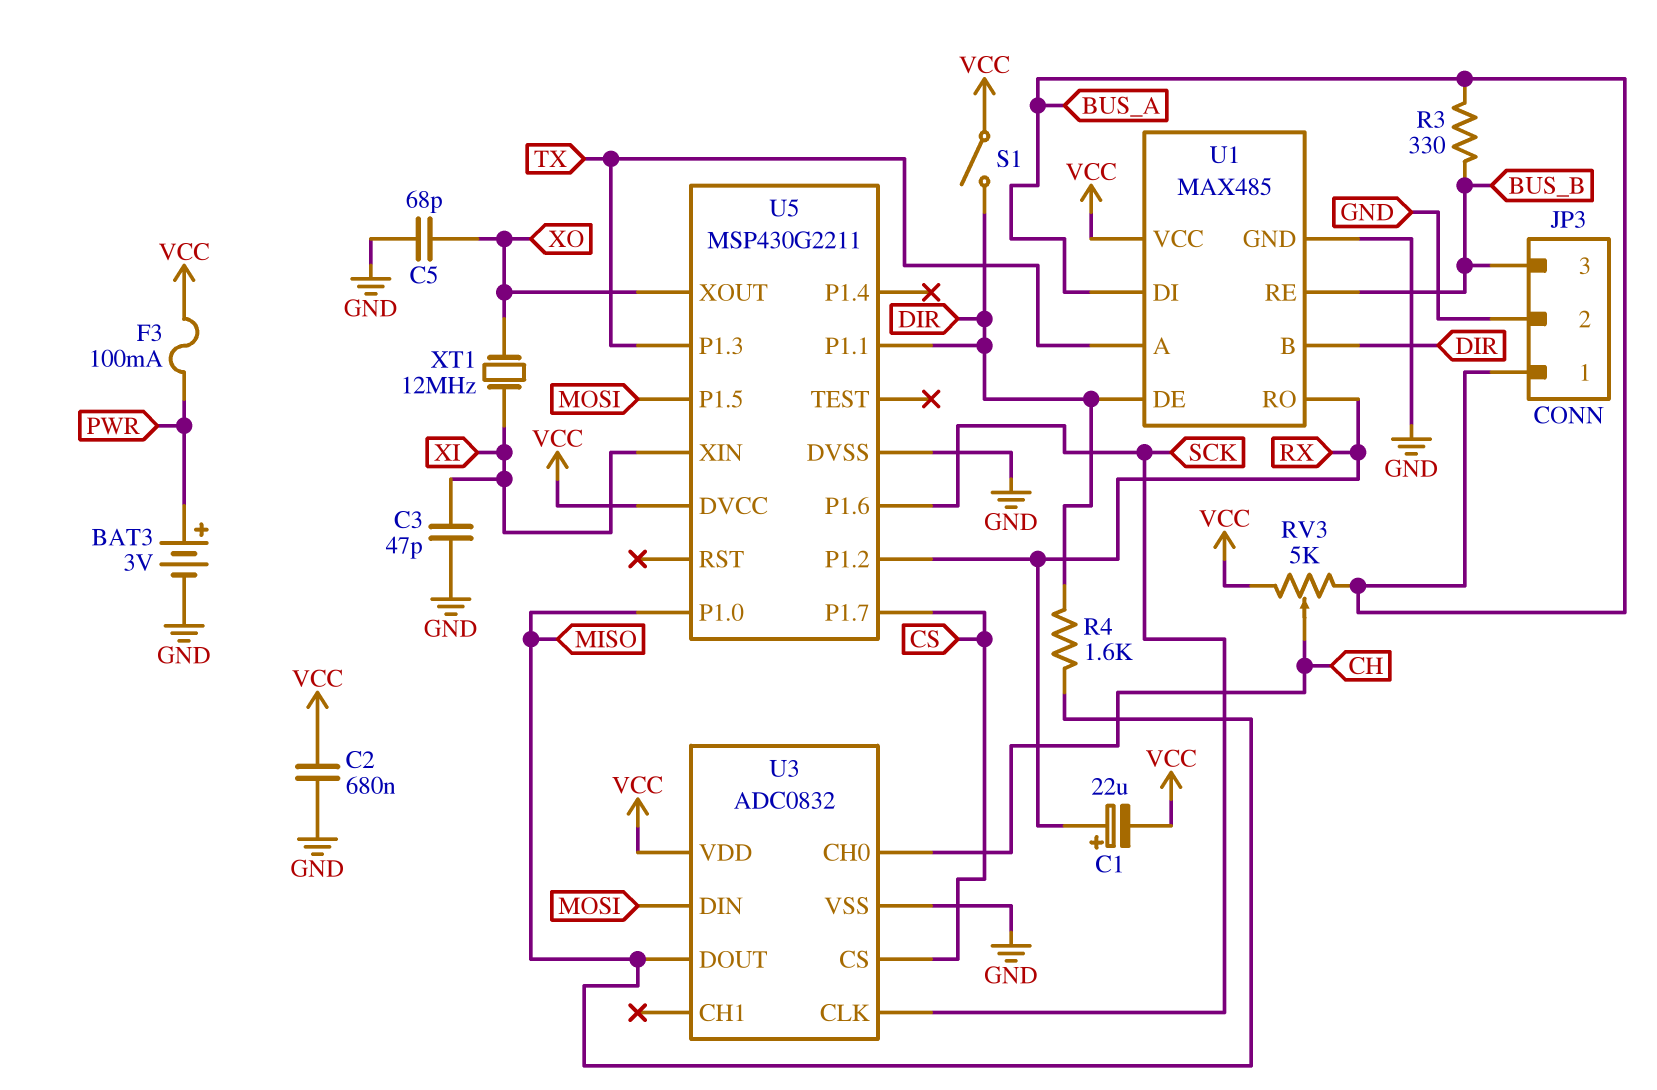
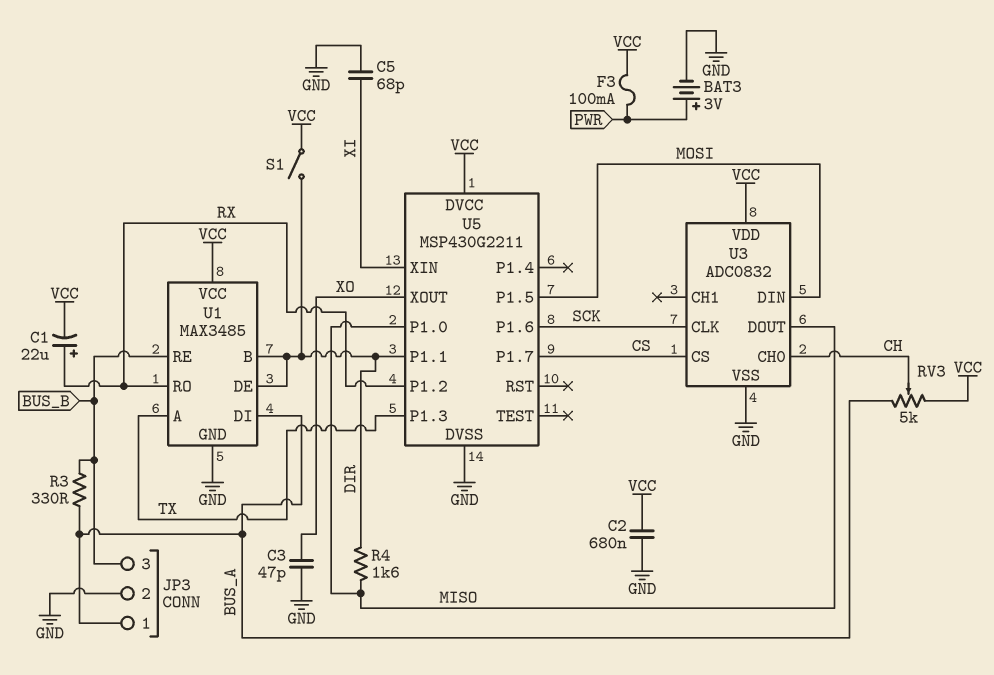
C3: 47pF (GND, XI) -> 47pF (GND, XO)
C5: 68pF (GND, XO) -> 68pF (GND, XI)
U1: MAX485 -> MAX3485
XT1: 12MHz (XI, XO) -> none

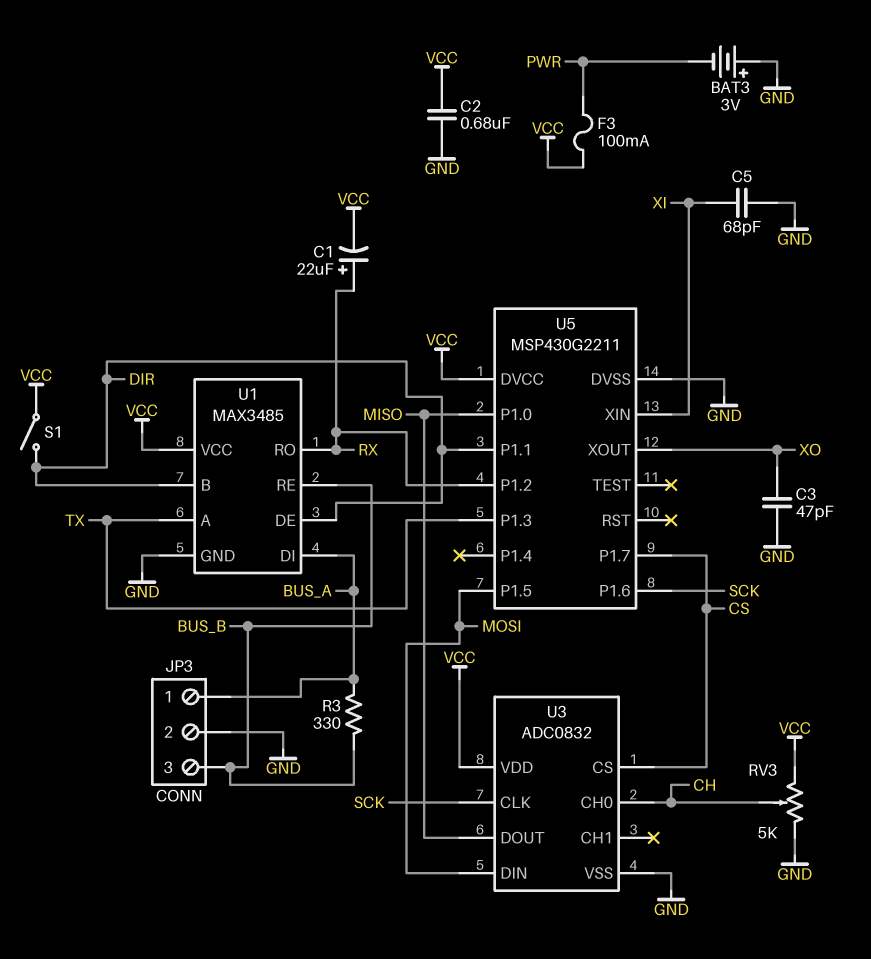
BAT3: 3V (plus PWR, minus GND) -> 3V (plus GND, minus PWR)
R4: 1.6k (DIR, MISO) -> none
RV3: 5k (BUS_A, VCC, wiper CH) -> 5k (GND, VCC, wiper CH)

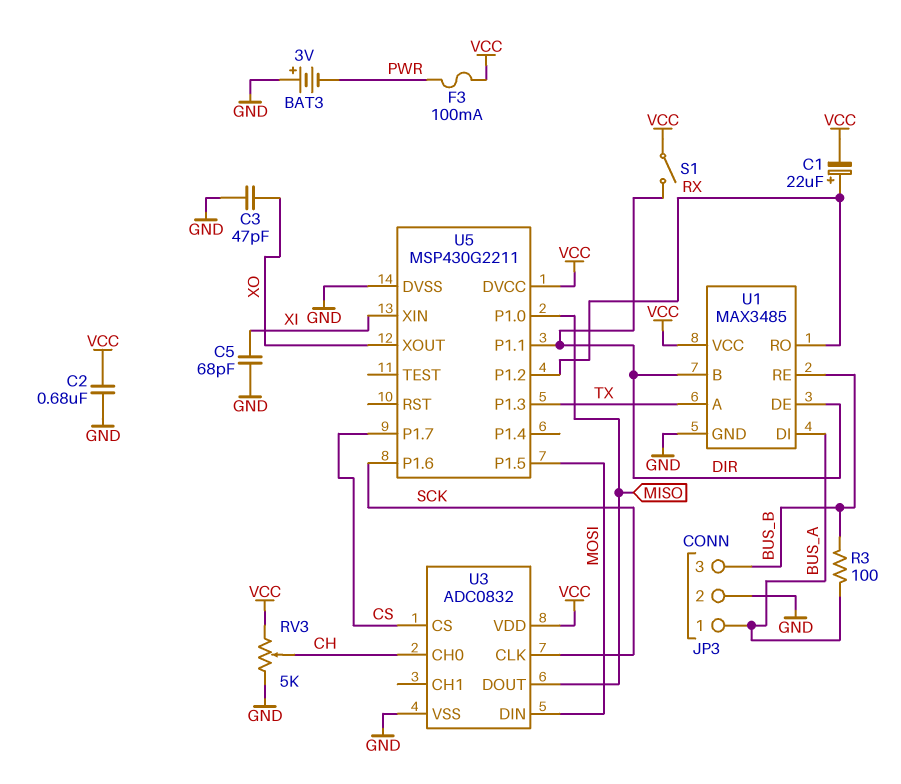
R3: 330 (BUS_A, BUS_B) -> 100 (BUS_A, BUS_B)

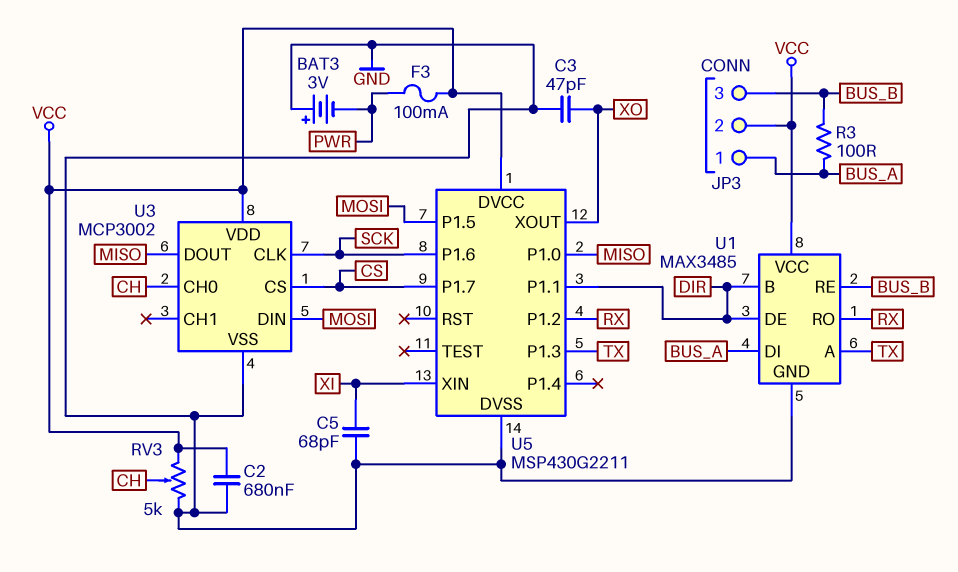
C1: 22uF (plus RX, minus VCC) -> none
JP3 pin 2: GND -> VCC
S1: switch (DIR, VCC) -> none
U3: ADC0832 -> MCP3002

